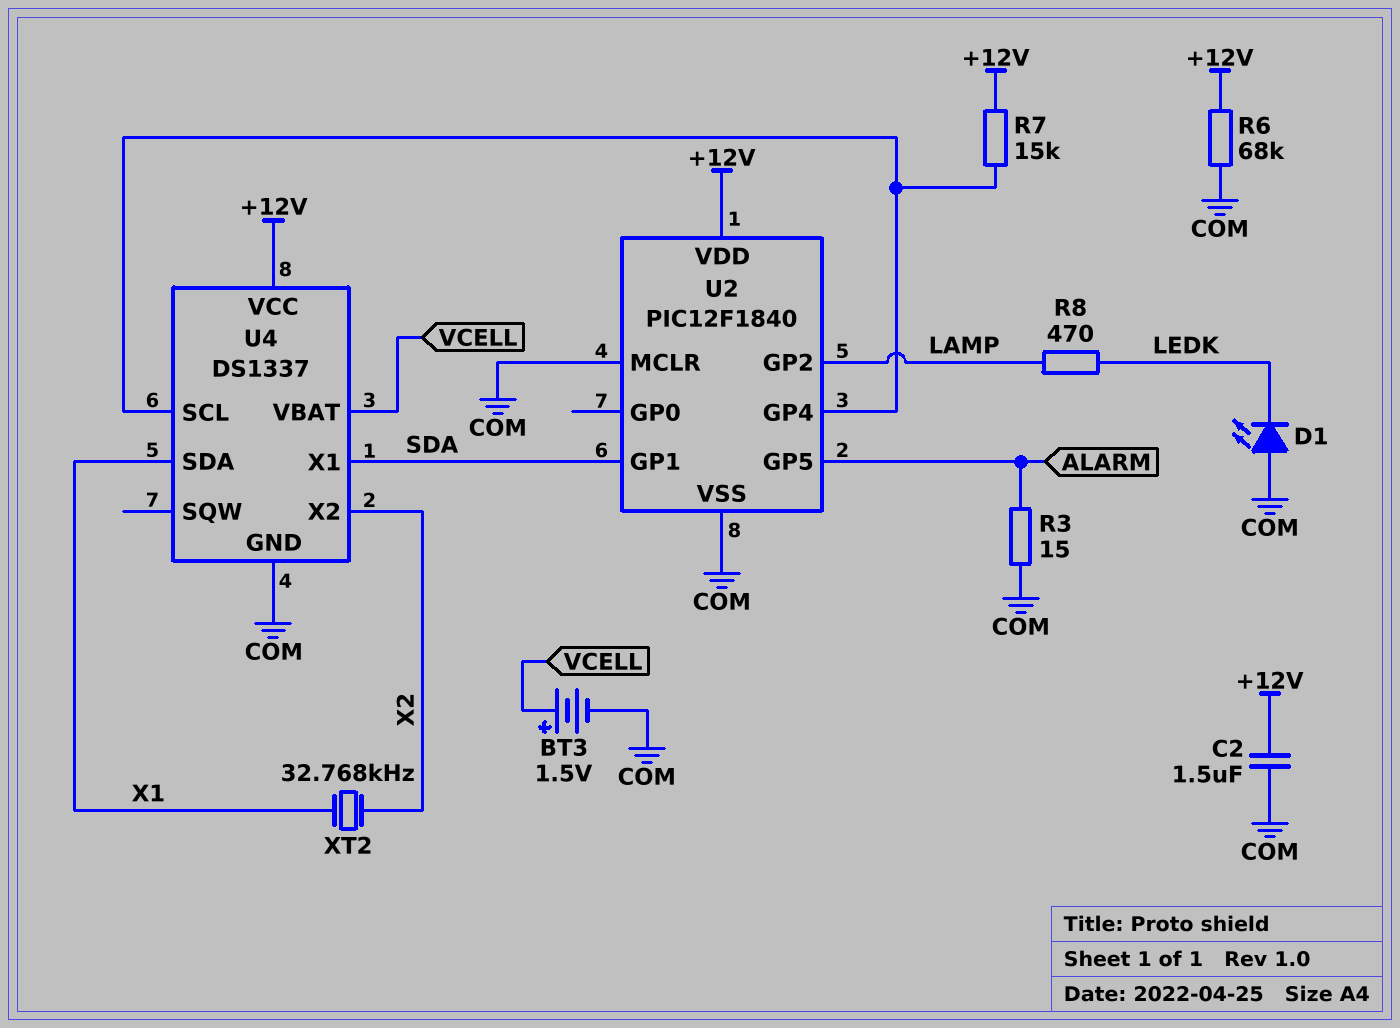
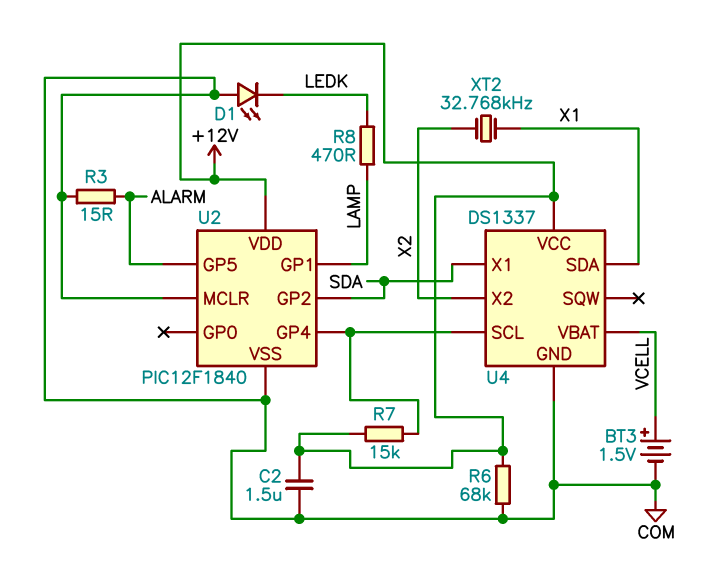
U2 pin GP1: SDA -> LAMP
U2 pin GP2: LAMP -> SDA

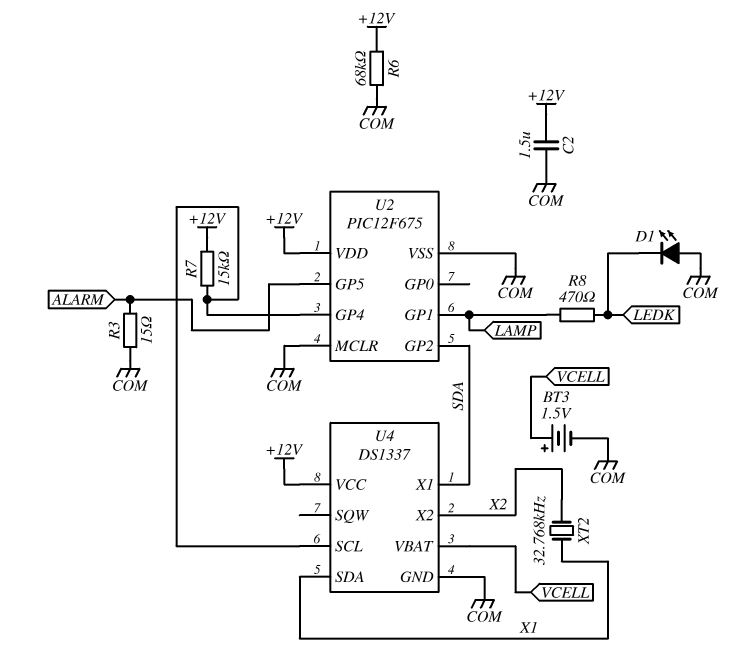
U2: PIC12F1840 -> PIC12F675

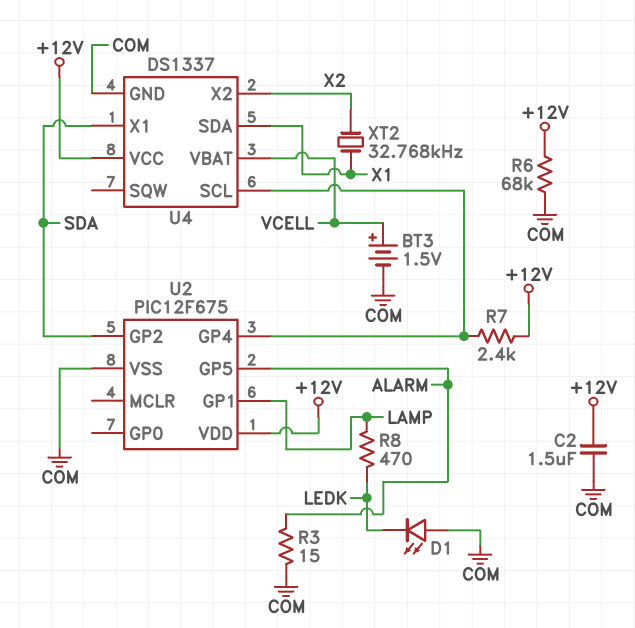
R7: 15k (+12V, U2/GP4) -> 2.4k (+12V, U2/GP4)
U2 pin MCLR: COM -> none

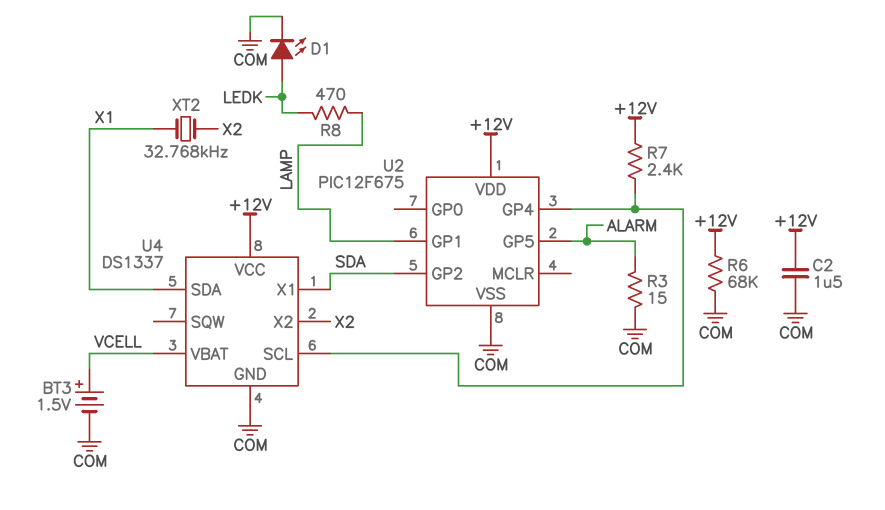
D1: LED (A COM, K LEDK) -> LED (A LEDK, K COM)

